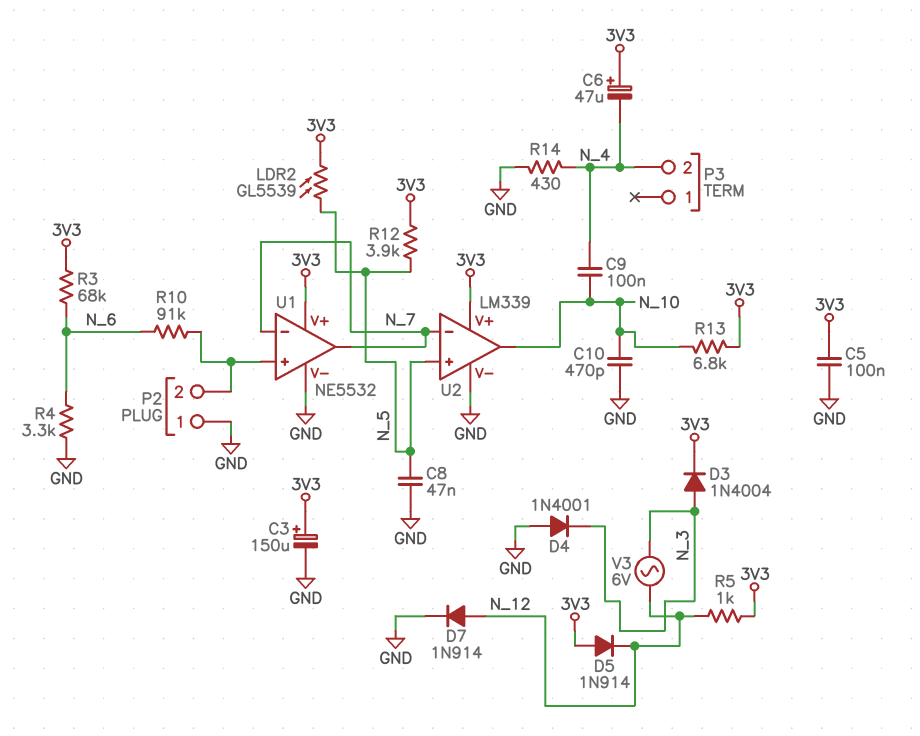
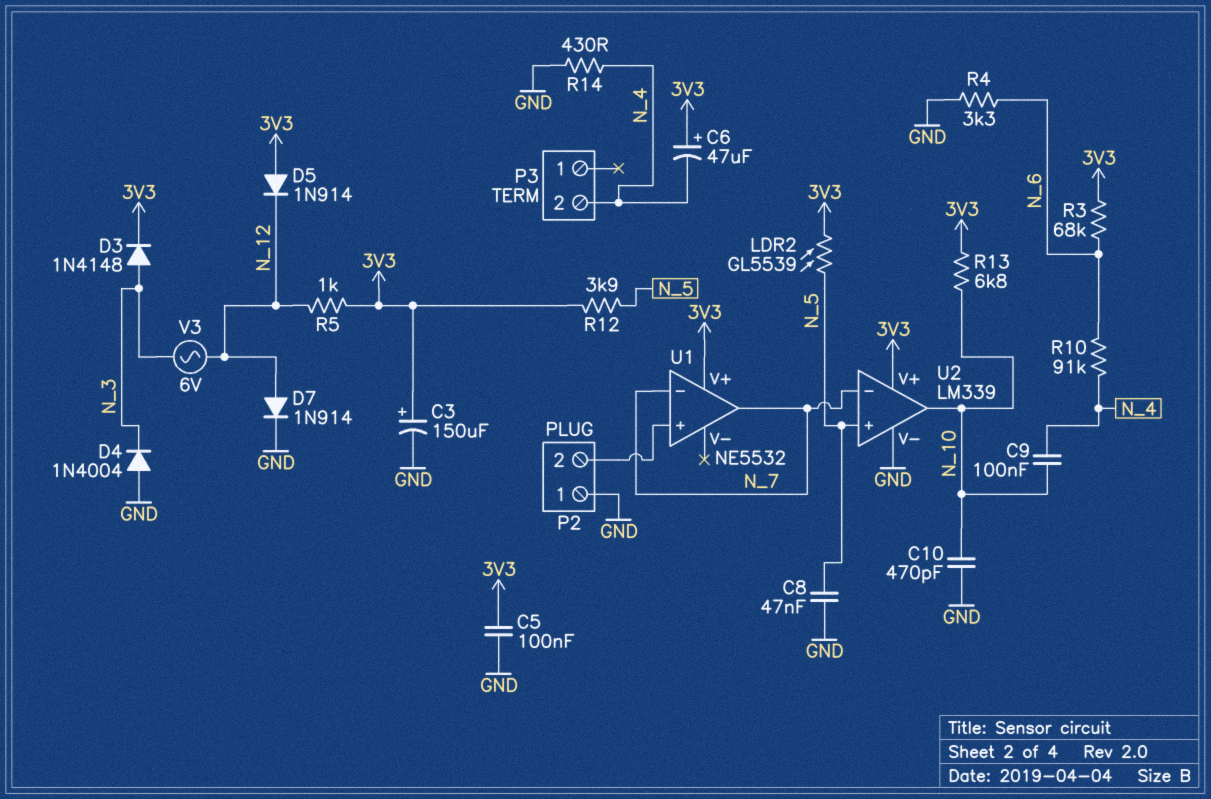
D3: diode 1N4004 (A N_3, K 3V3) -> diode 1N4148 (A N_3, K 3V3)
D4: diode 1N4001 (A GND, K N_3) -> diode 1N4004 (A GND, K N_3)
R10: 91k (N_6, P2/2) -> 91k (N_4, N_6)
U1 pin V-: GND -> none

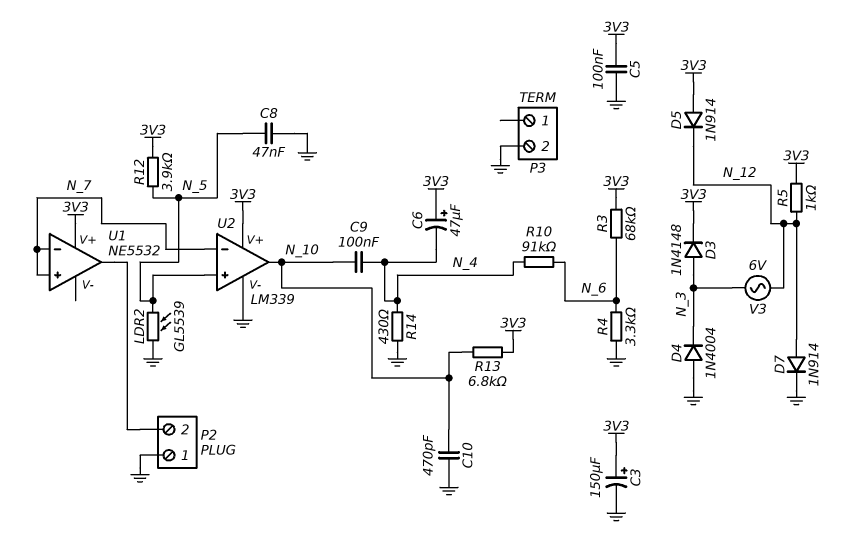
LDR2: GL5539 (3V3, N_5) -> GL5539 (GND, N_5)
P3 pin 2: N_4 -> GND
U1 pin in+: P2/2 -> N_7
U1 pin out: N_7 -> P2/2

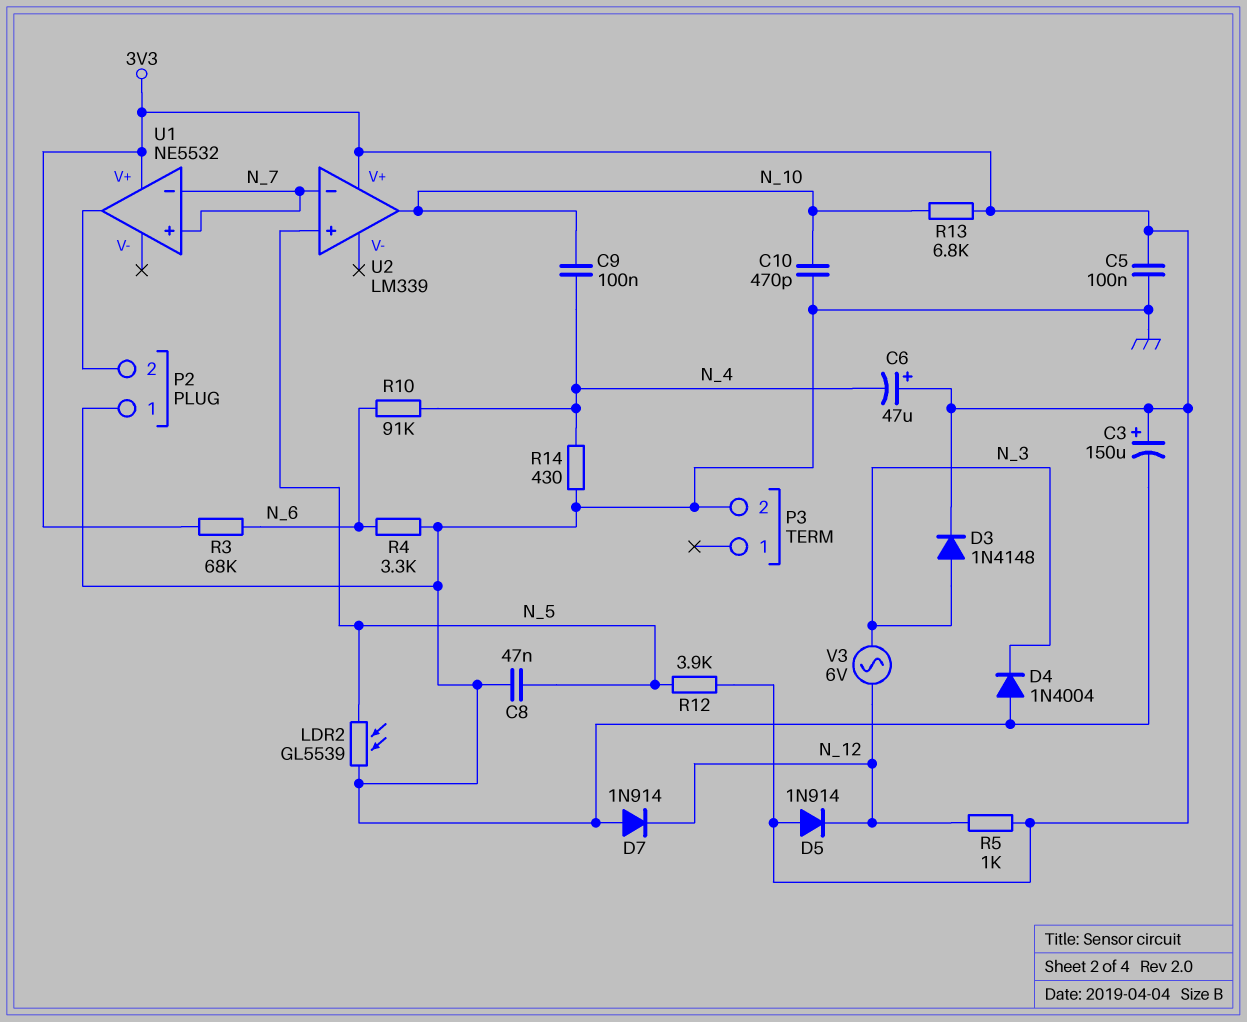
D7: diode 1N914 (A N_12, K GND) -> diode 1N914 (A GND, K N_12)
U2 pin V-: GND -> none

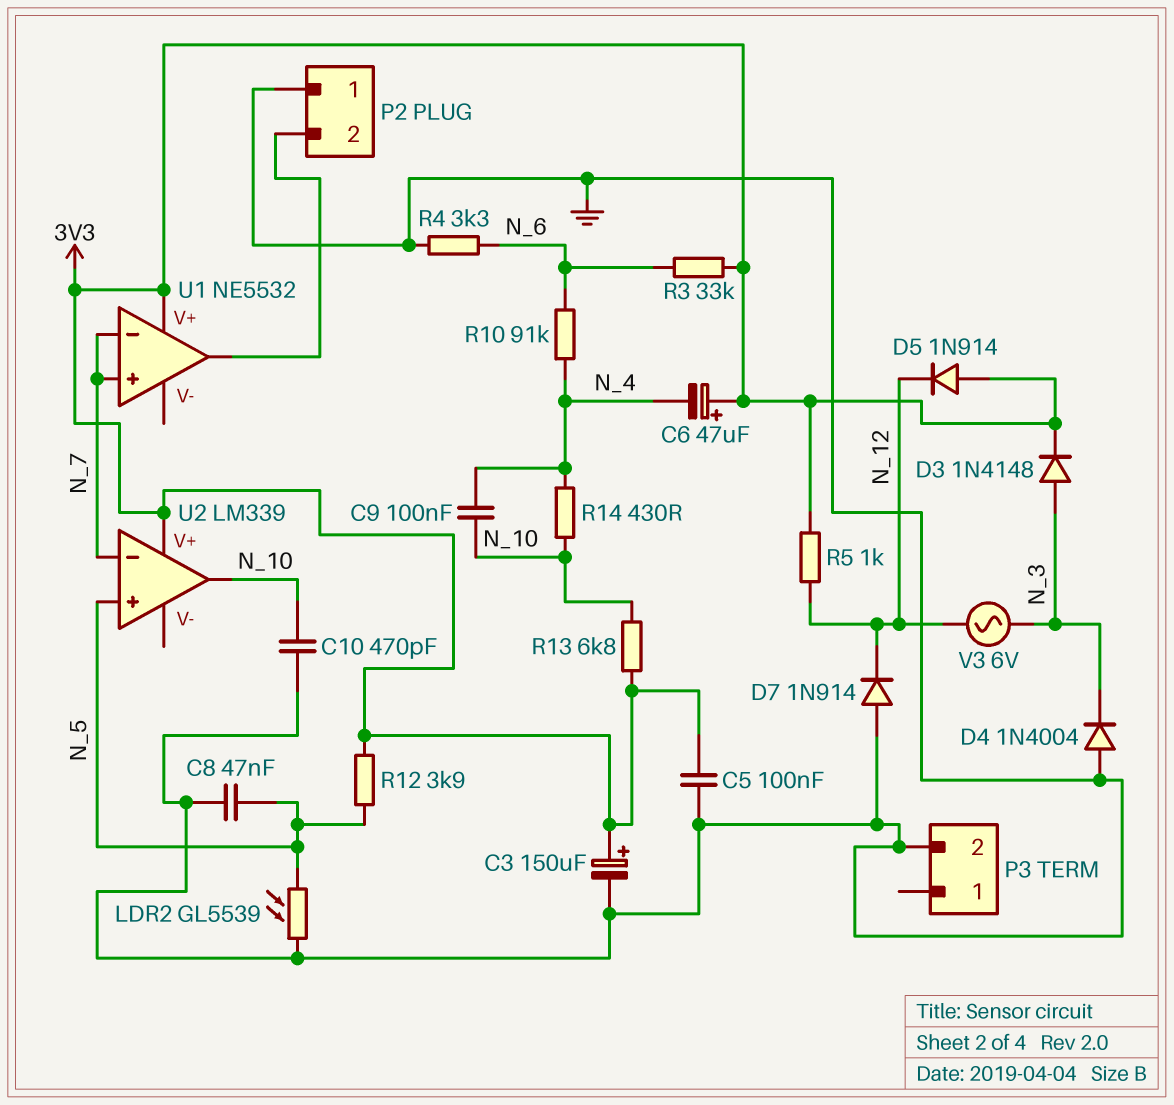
R3: 68k (3V3, N_6) -> 33k (3V3, N_6)
R14: 430 (GND, N_4) -> 430 (N_4, N_10)

